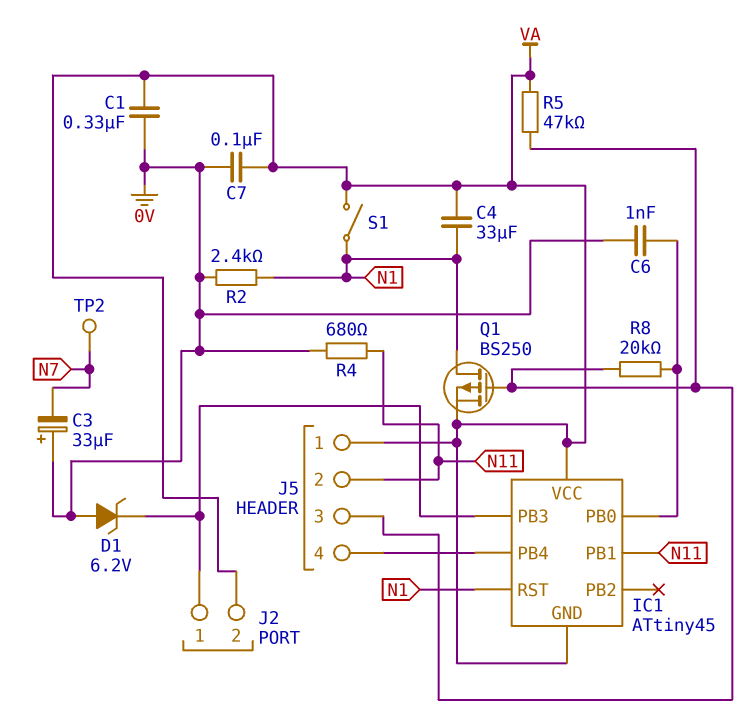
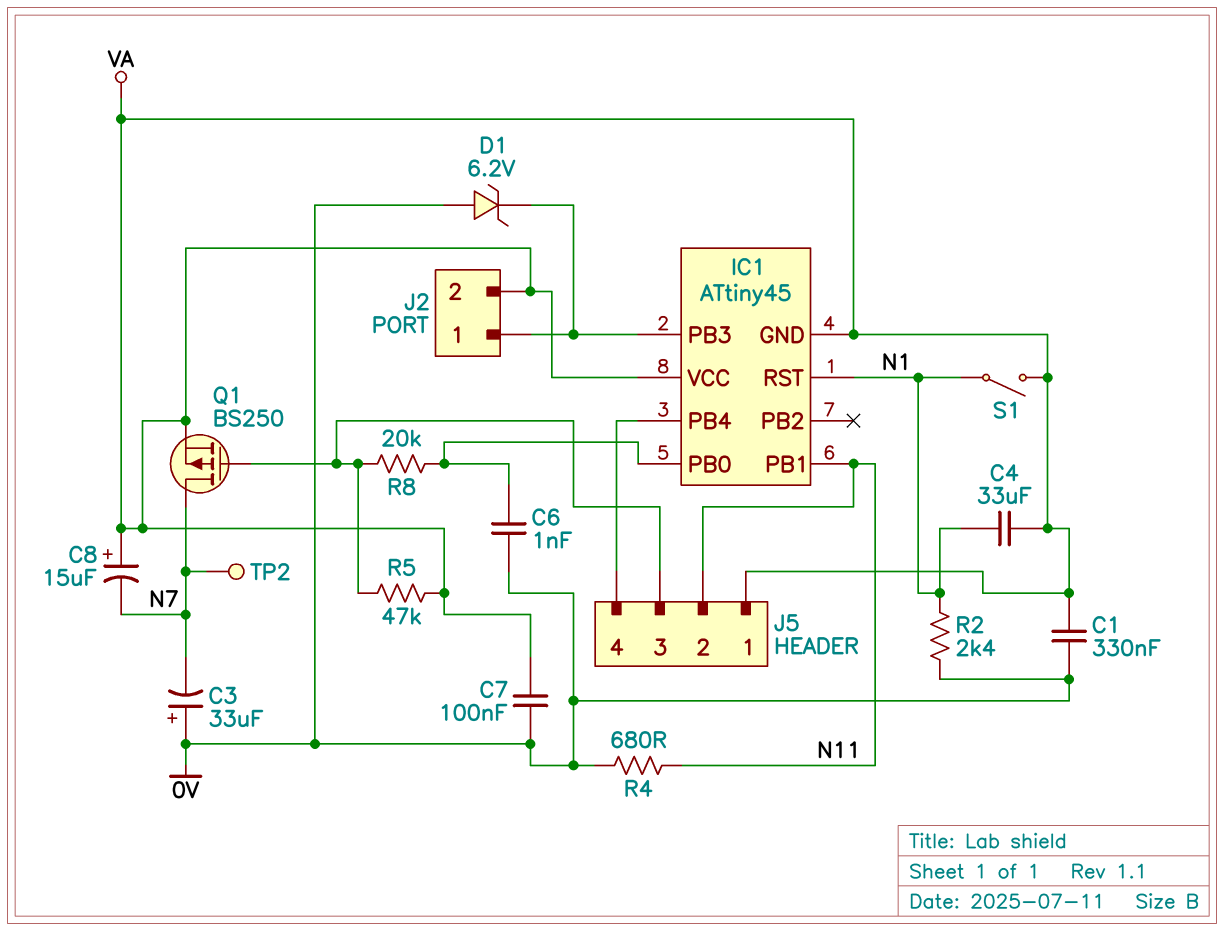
C8: none -> 15uF (plus VA, minus N7)
Q1: PMOS BS250 (G J5/3, D N1, S VA) -> PMOS BS250 (G J5/3, D N7, S VA)

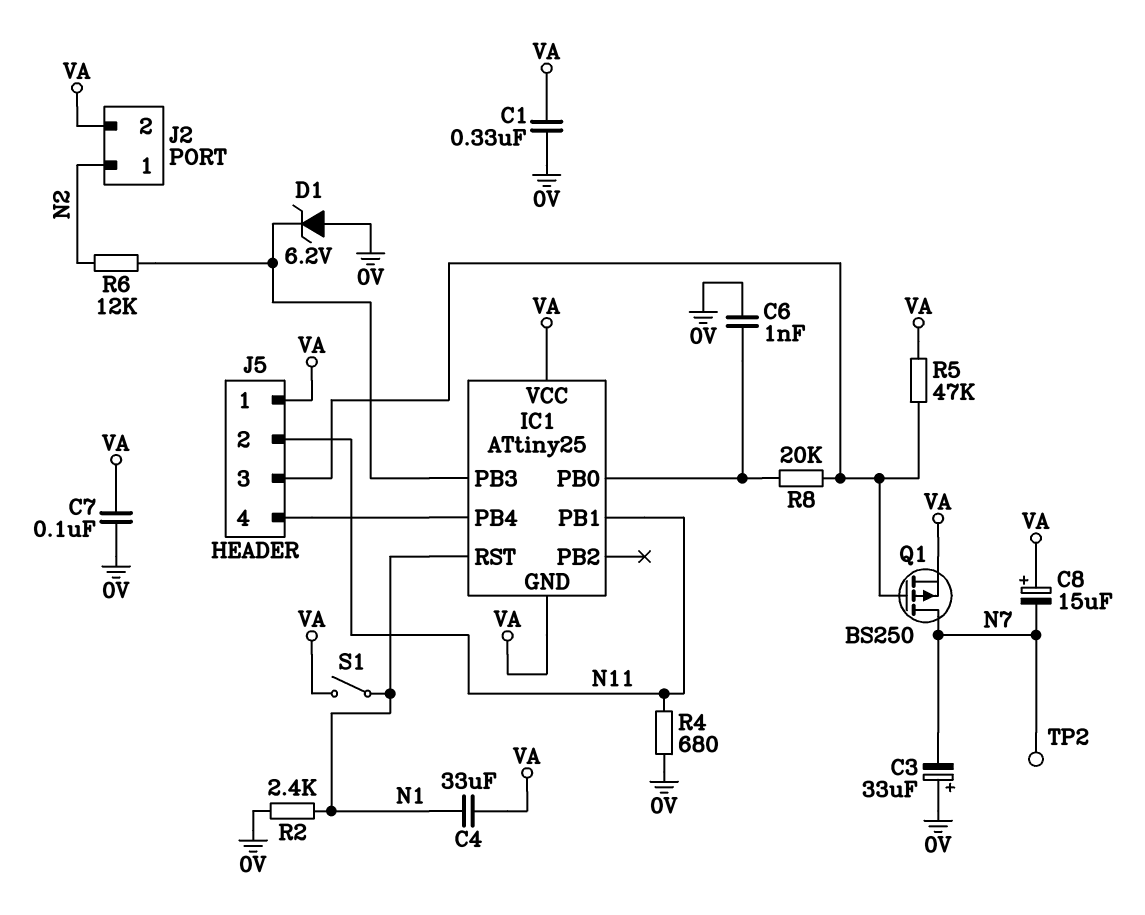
IC1: ATtiny45 -> ATtiny25
J2 pin 1: IC1/PB3 -> N2
R6: none -> 12k (IC1/PB3, N2)

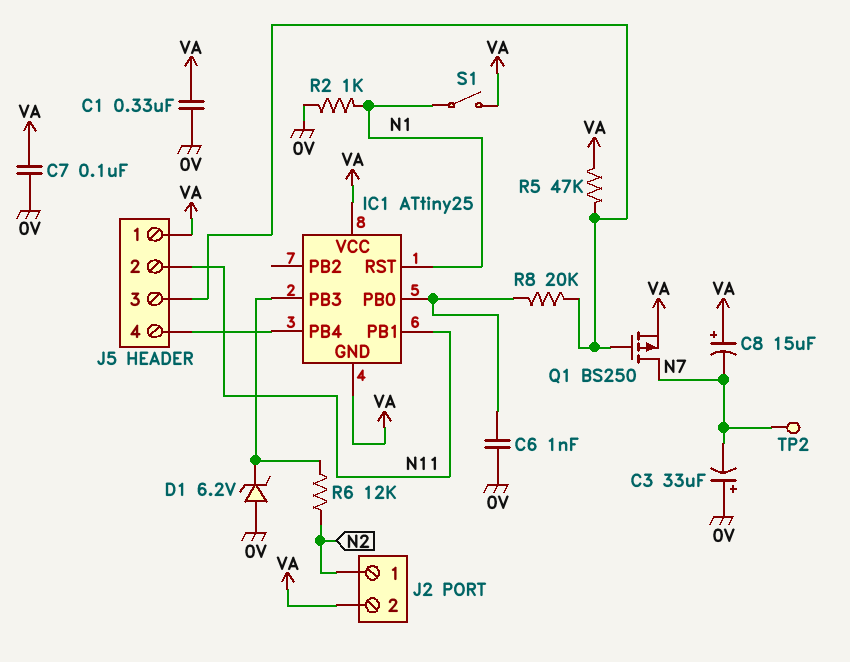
C4: 33uF (N1, VA) -> none
R2: 2.4k (0V, N1) -> 1k (0V, N1)
R4: 680 (0V, N11) -> none

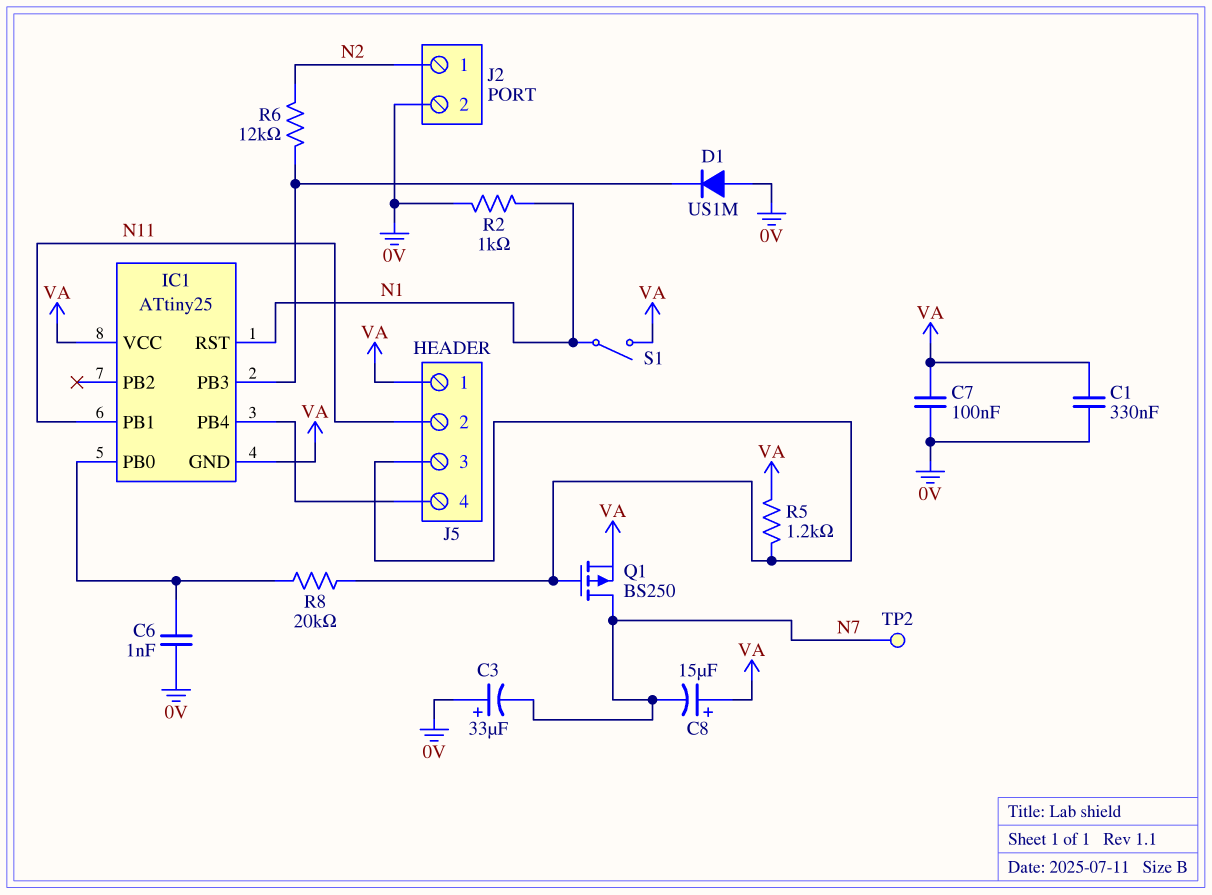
D1: zener 6.2V (A 0V, K IC1/PB3) -> diode US1M (A 0V, K IC1/PB3)
J2 pin 2: VA -> 0V
R5: 47k (J5/3, VA) -> 1.2k (J5/3, VA)

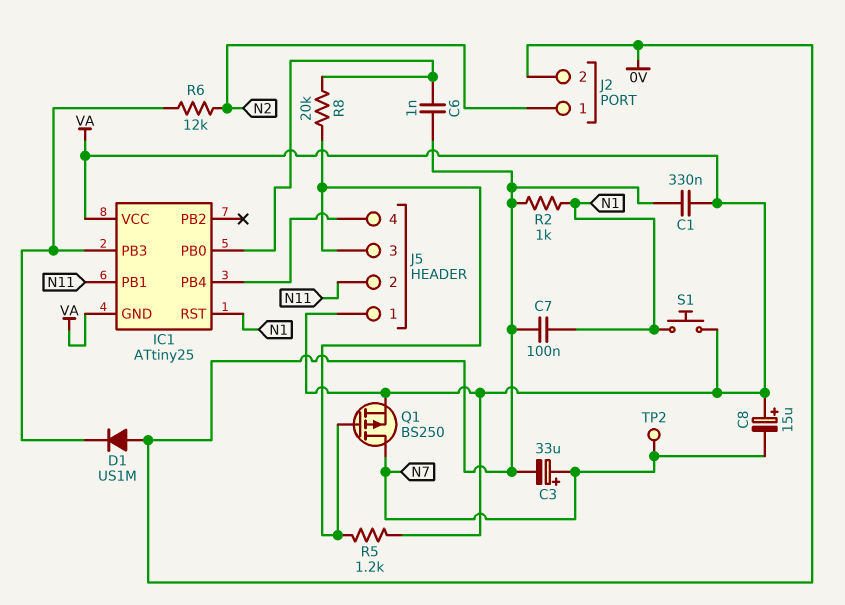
C3: 33uF (plus 0V, minus N7) -> 33uF (plus N7, minus 0V)
C7: 100nF (0V, VA) -> 100nF (0V, N1)
S1: switch (N1, VA) -> button (N1, VA)

